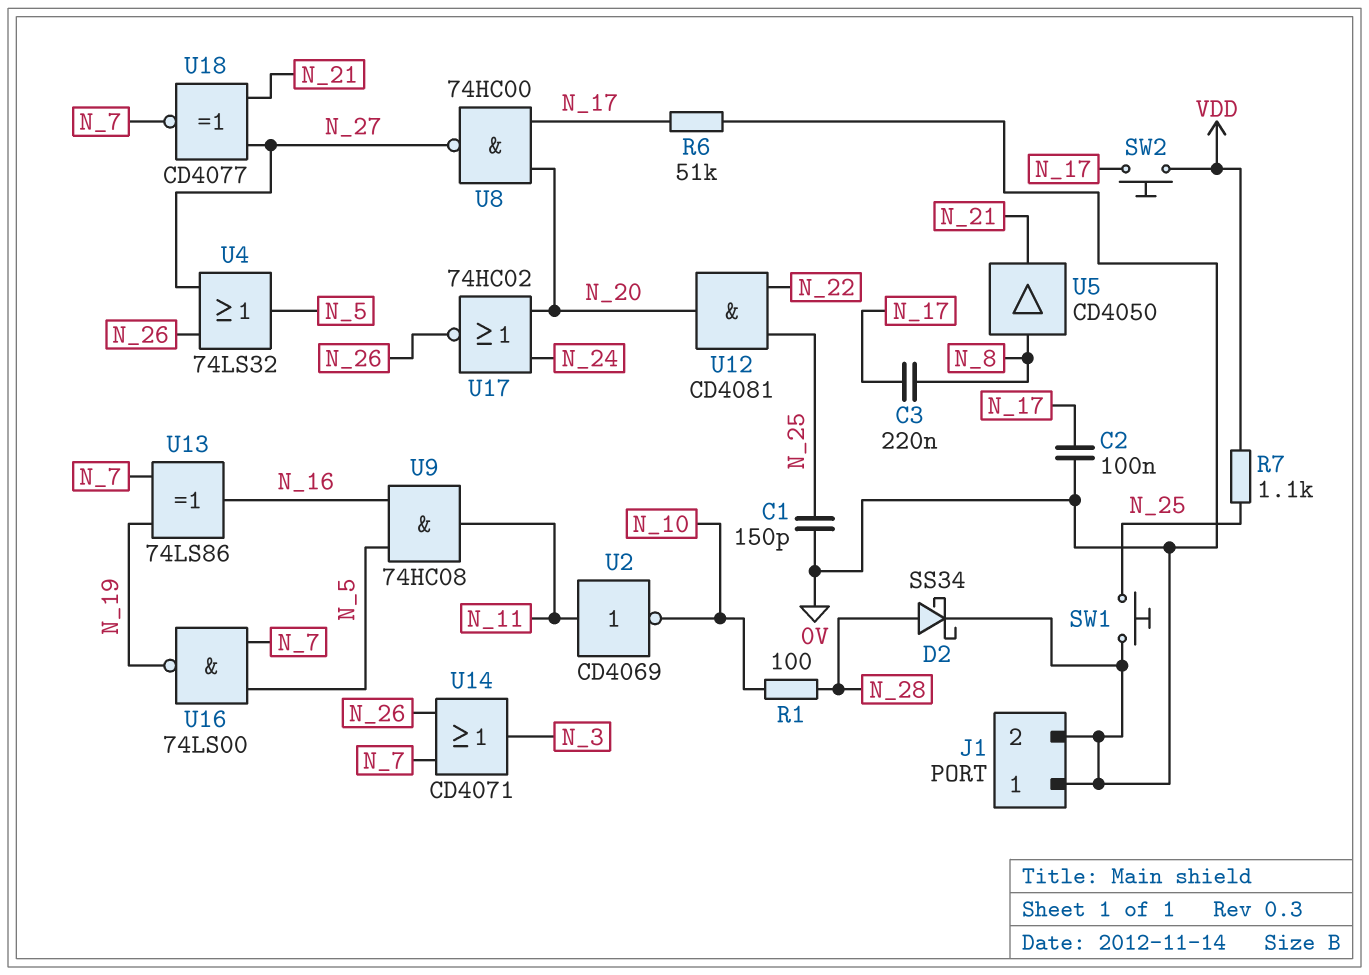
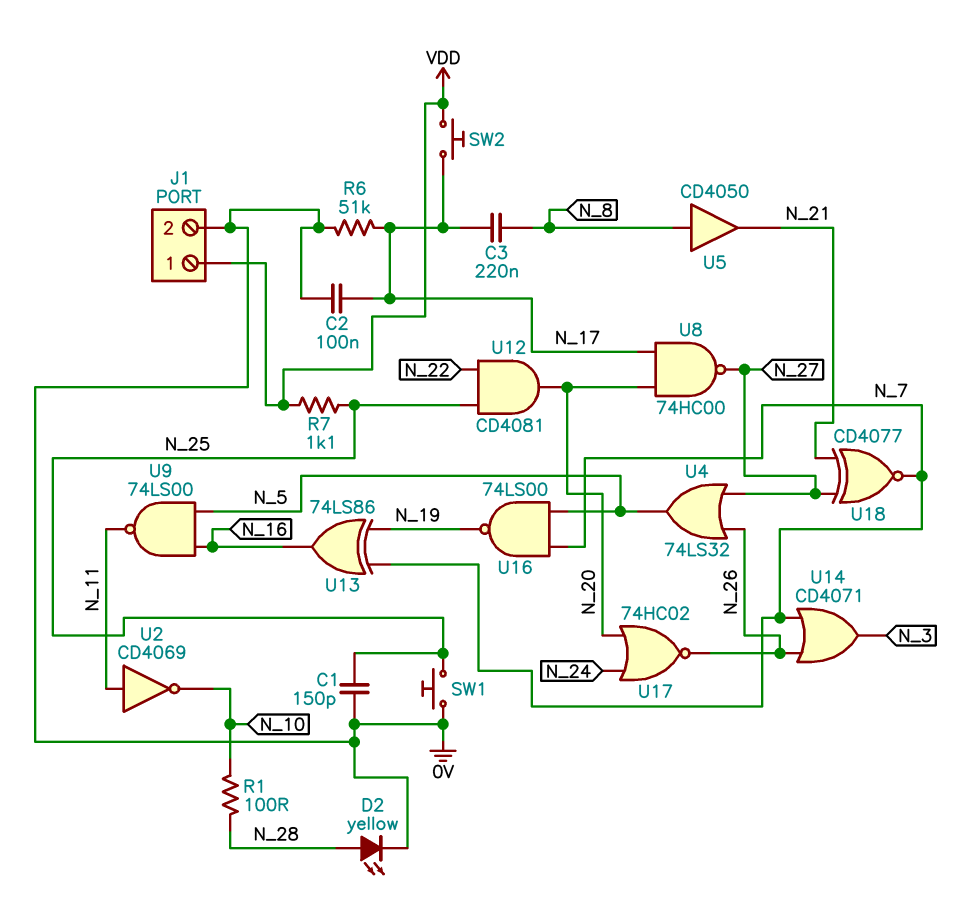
D2: schottky SS34 (A N_28, K 0V) -> LED yellow (A N_28, K 0V)
J1 pin 1: 0V -> VDD
U9: AND 74HC08 (in N_5, in N_16, out N_11) -> NAND 74LS00 (in N_5, in N_16, out N_11)

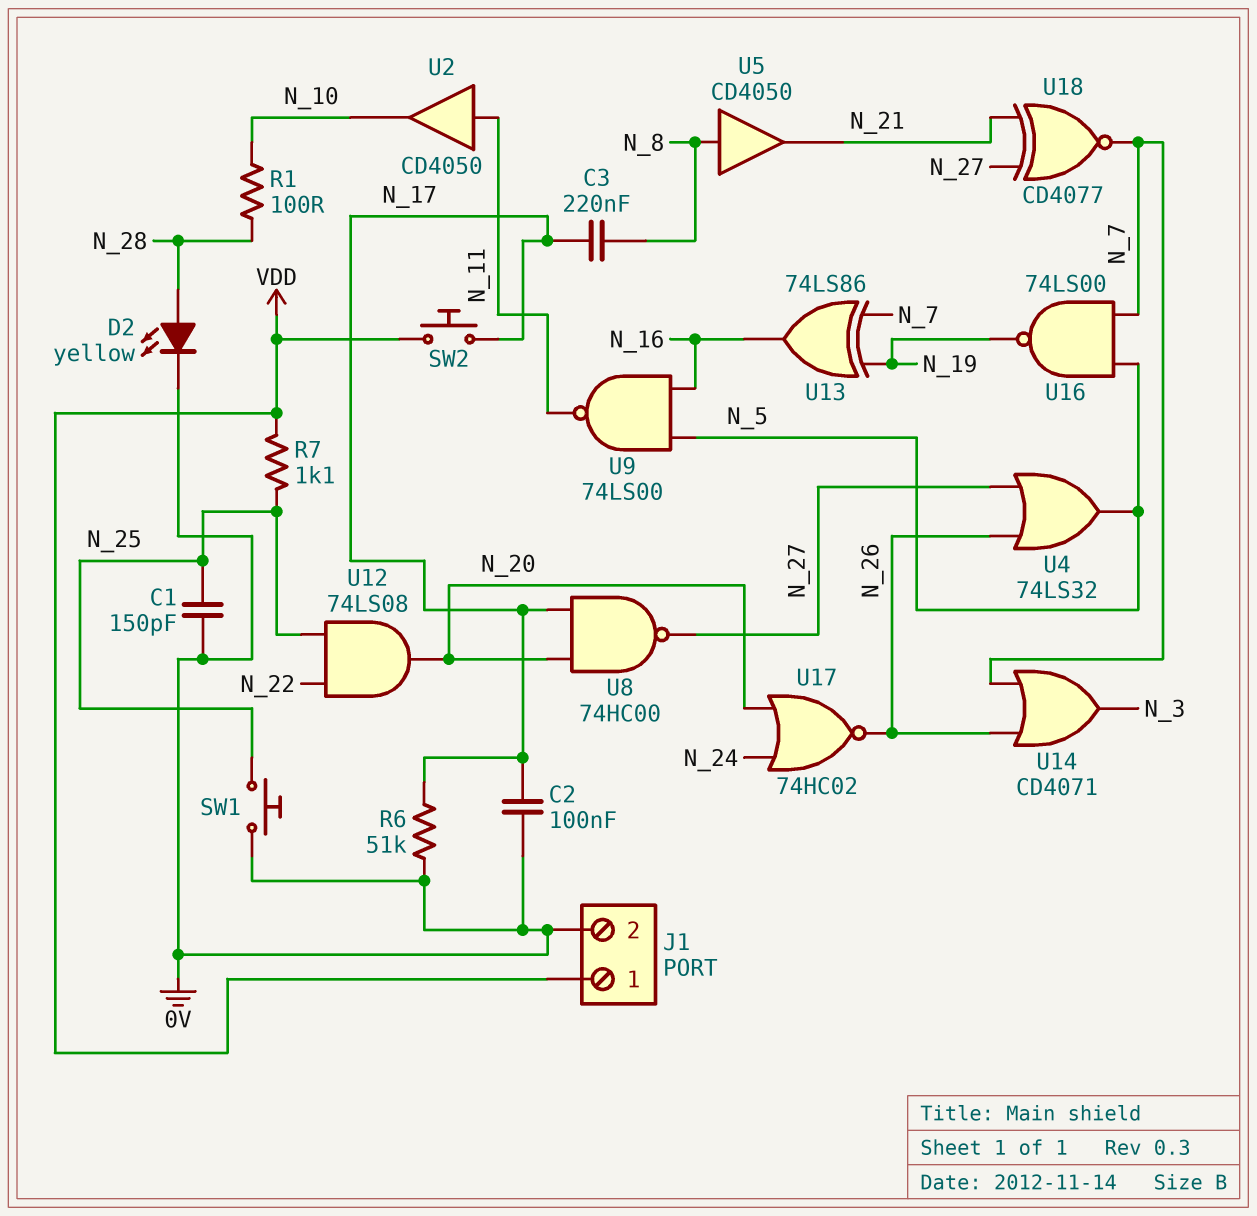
U2: NOT CD4069 (in N_11, out N_10) -> buffer CD4050 (in N_11, out N_10)
U12: AND CD4081 (in N_22, in N_25, out N_20) -> AND 74LS08 (in N_22, in N_25, out N_20)

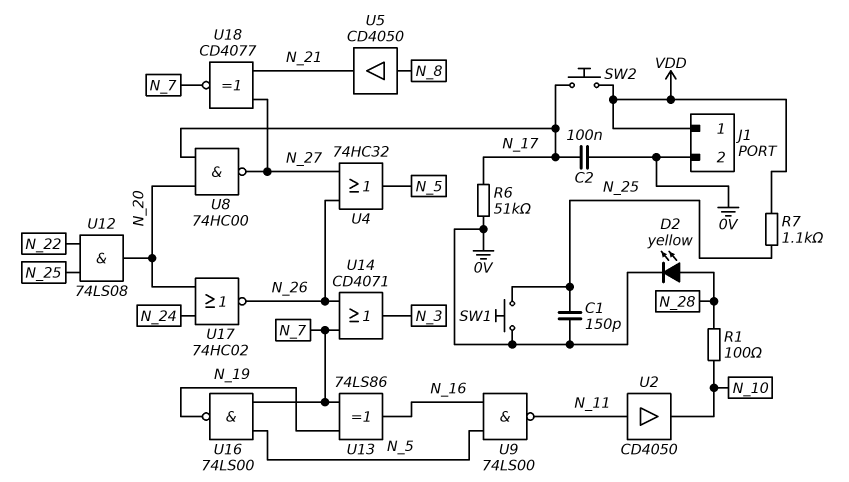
C3: 220nF (N_8, N_17) -> none
U4: OR 74LS32 (in N_26, in N_27, out N_5) -> OR 74HC32 (in N_26, in N_27, out N_5)

